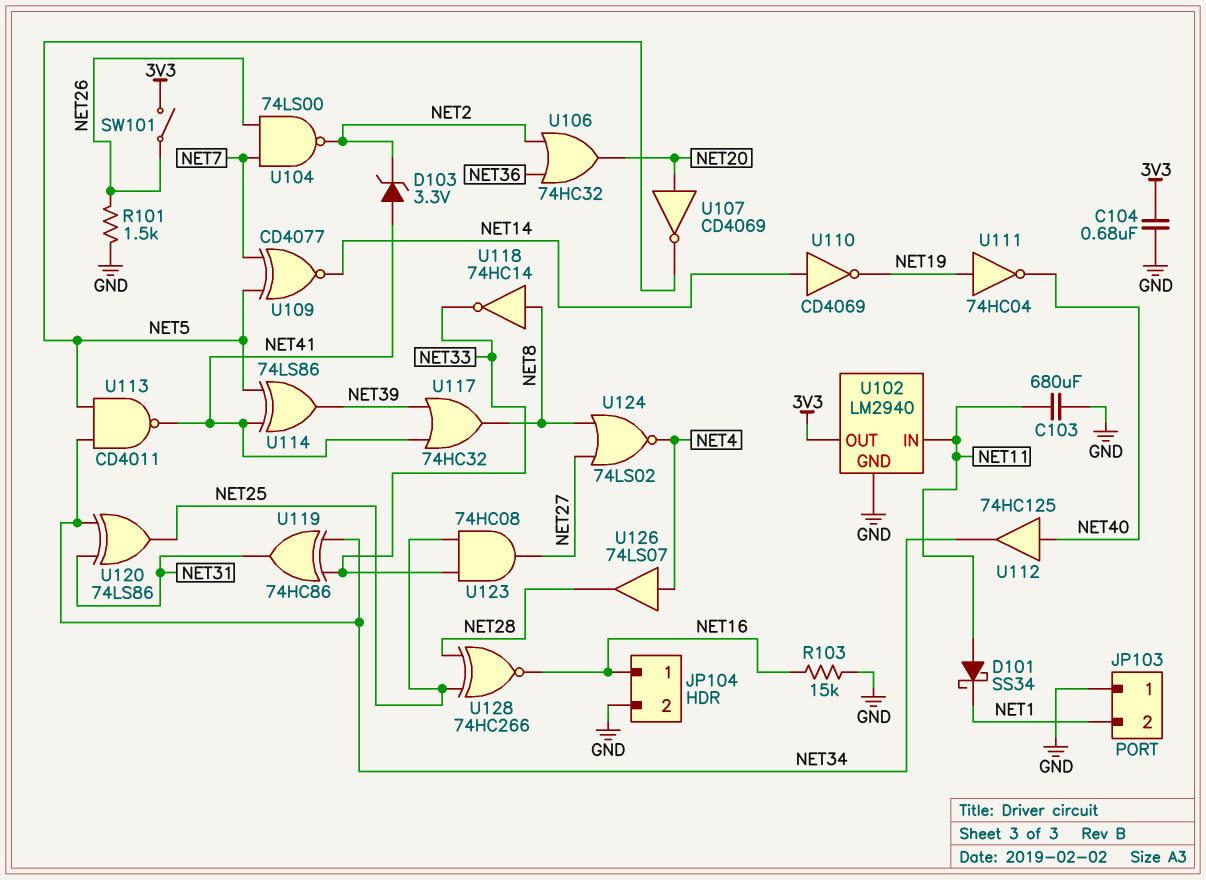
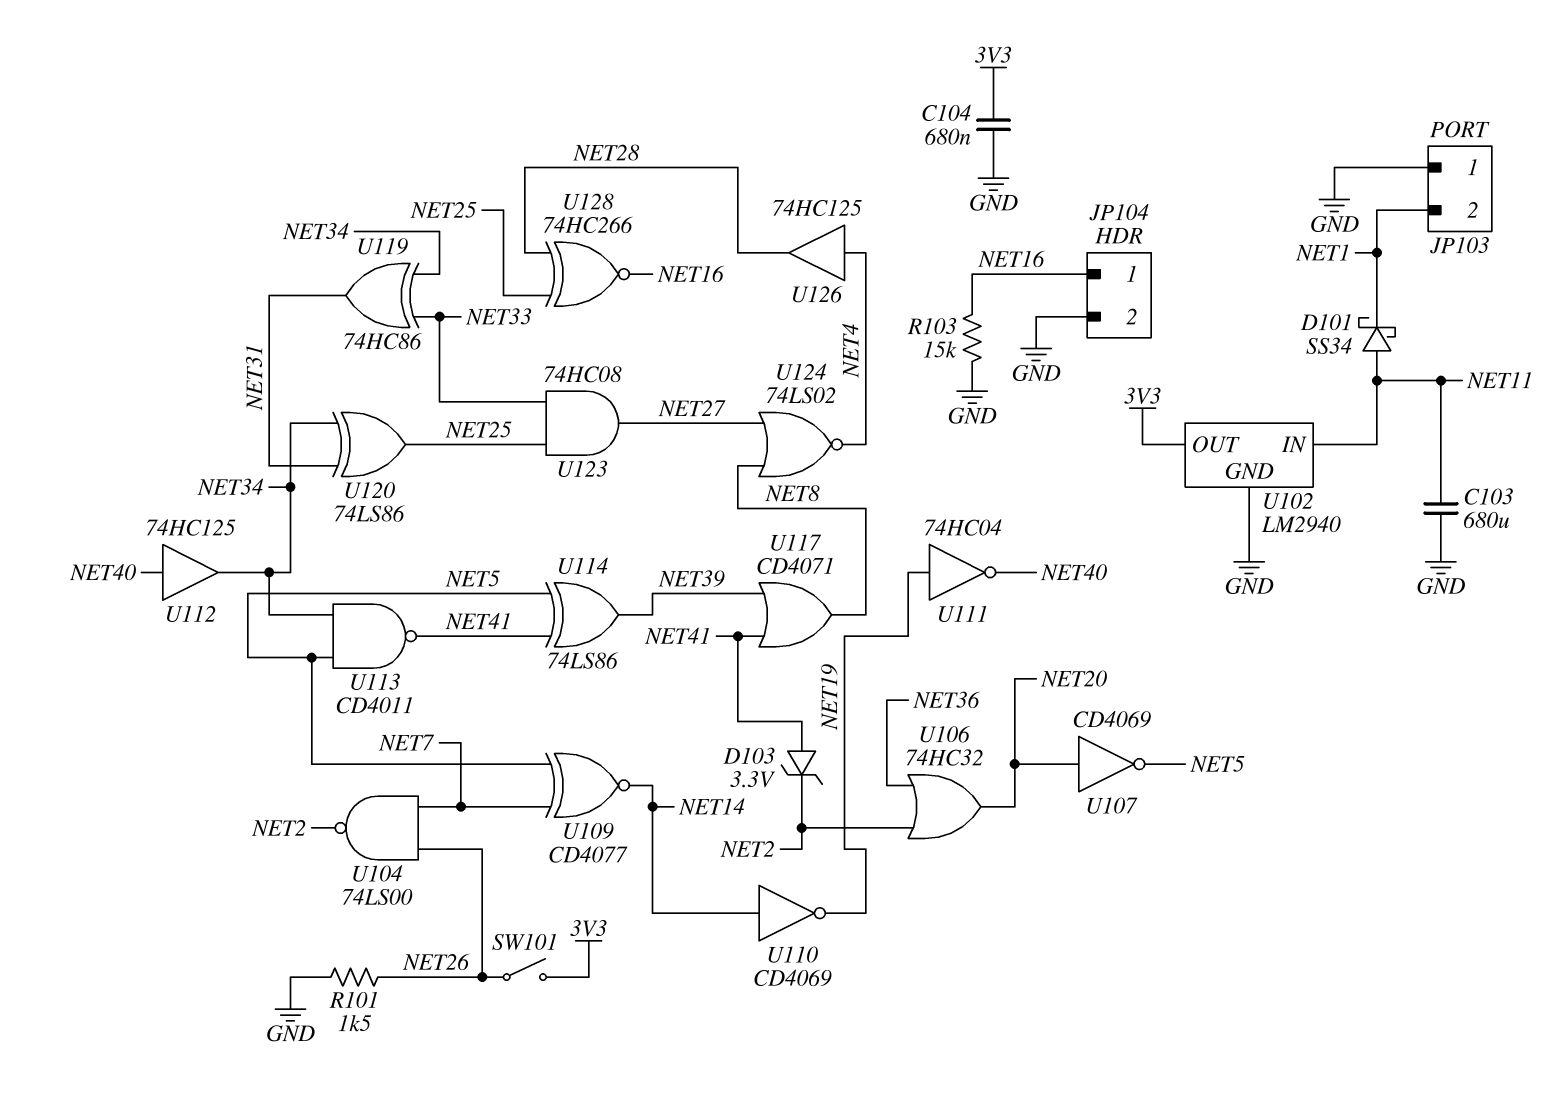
U117: OR 74HC32 (in NET39, in NET41, out NET8) -> OR CD4071 (in NET39, in NET41, out NET8)
U118: NOT 74HC14 (in NET8, out NET33) -> none
U126: buffer 74LS07 (in NET4, out NET28) -> buffer 74HC125 (in NET4, out NET28)

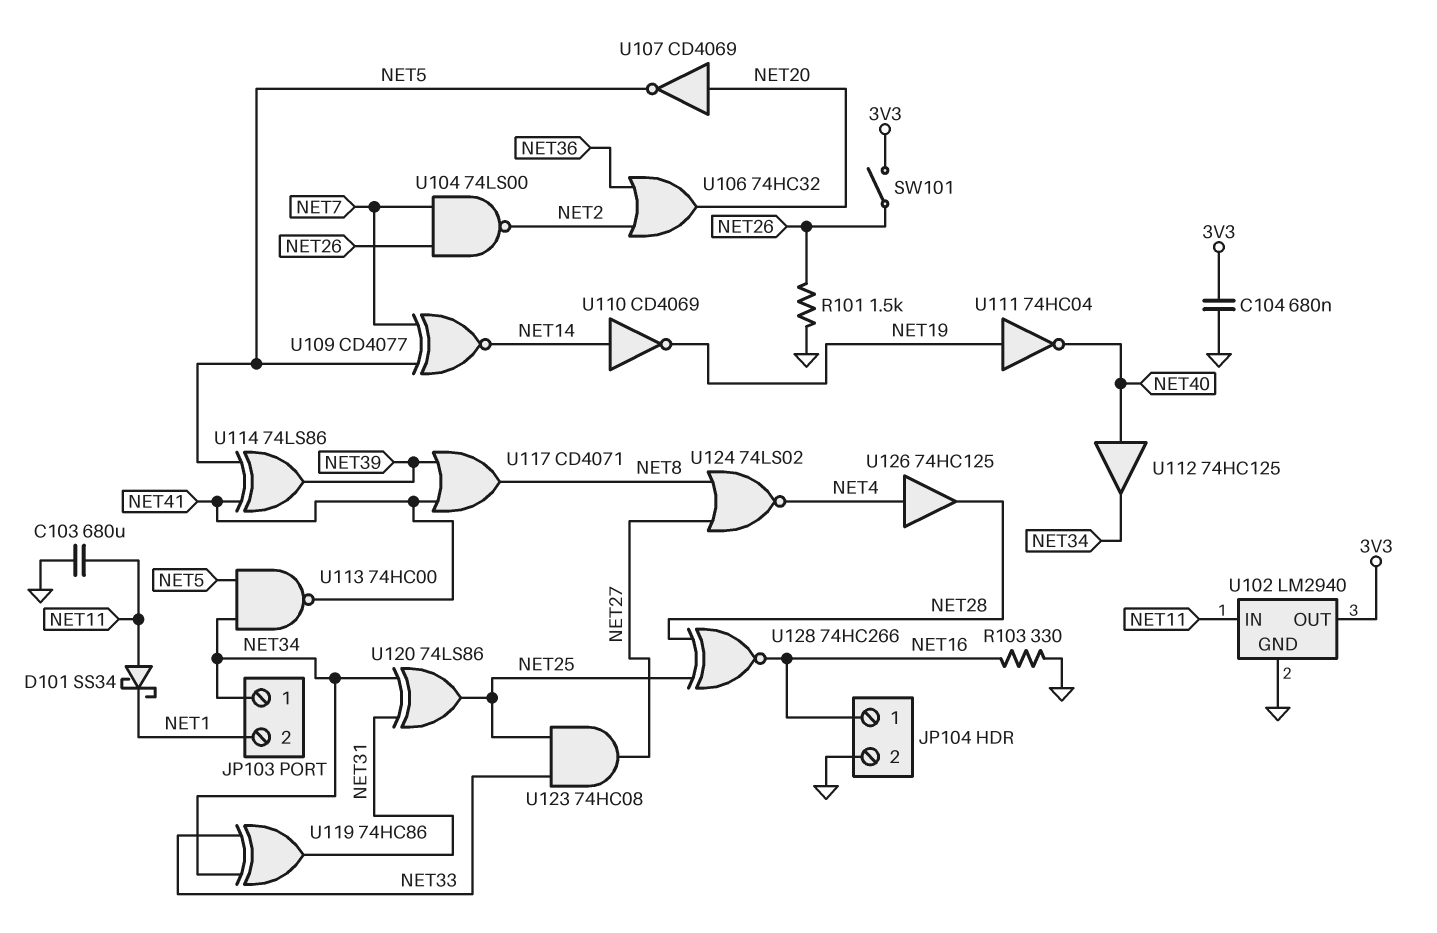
D103: zener 3.3V (A NET41, K NET2) -> none
JP103 pin 1: GND -> NET34
R103: 15k (GND, NET16) -> 330 (GND, NET16)
U113: NAND CD4011 (in NET5, in NET34, out NET41) -> NAND 74HC00 (in NET5, in NET34, out NET41)

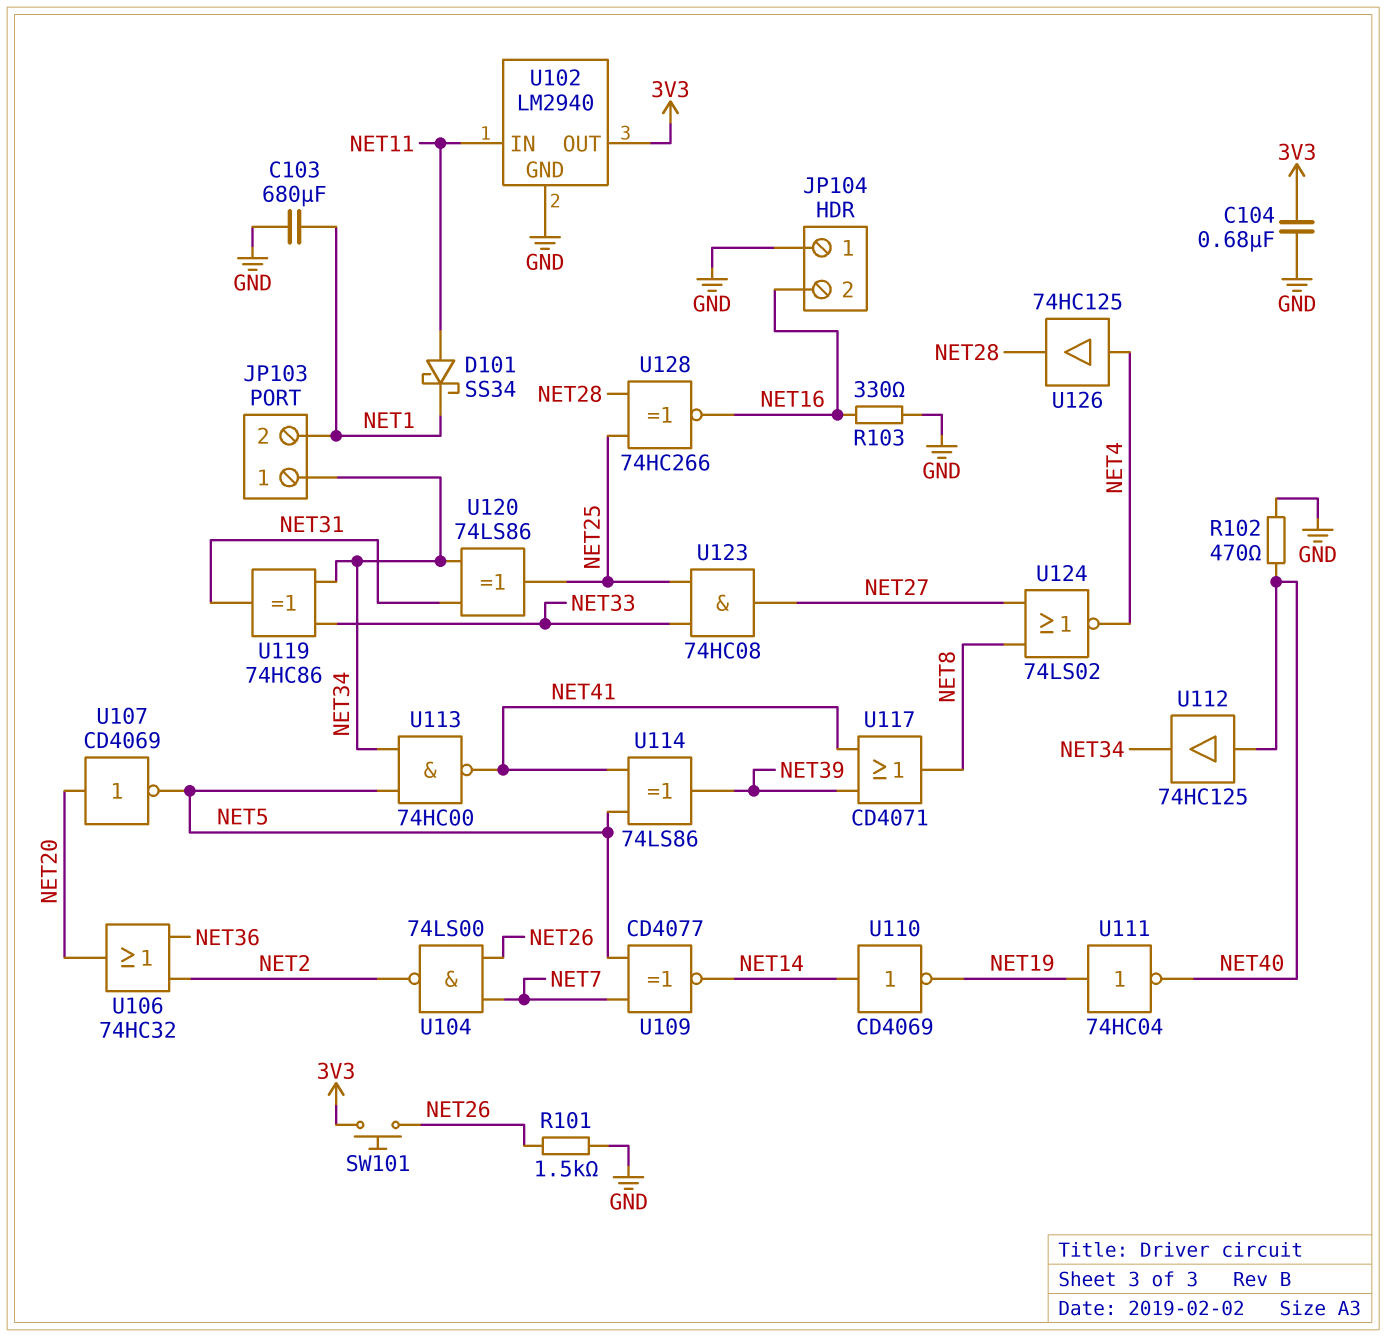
C103: 680uF (GND, NET11) -> 680uF (GND, NET1)
JP104 pin 1: NET16 -> GND
JP104 pin 2: GND -> NET16
R102: none -> 470 (GND, NET40)
SW101: switch (3V3, NET26) -> button (3V3, NET26)

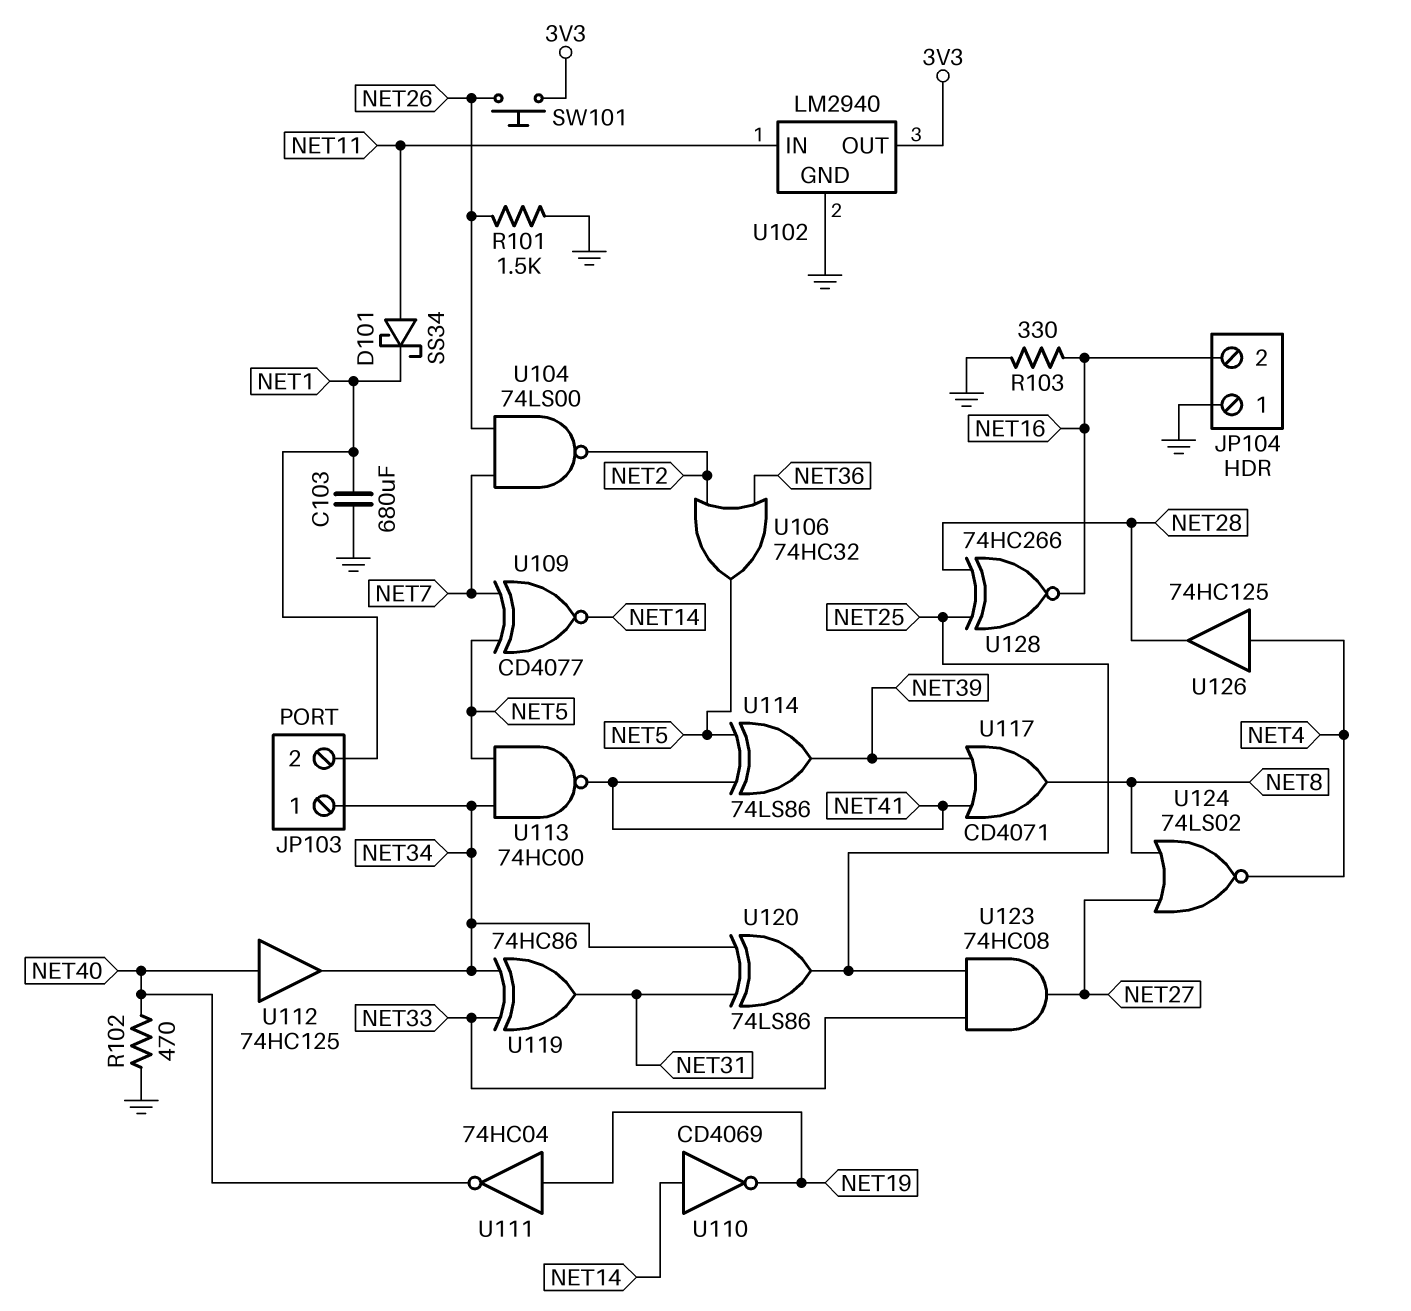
C104: 680nF (3V3, GND) -> none
U106: OR 74HC32 (in NET2, in NET36, out NET20) -> OR 74HC32 (in NET2, in NET36, out NET5)
U107: NOT CD4069 (in NET20, out NET5) -> none

